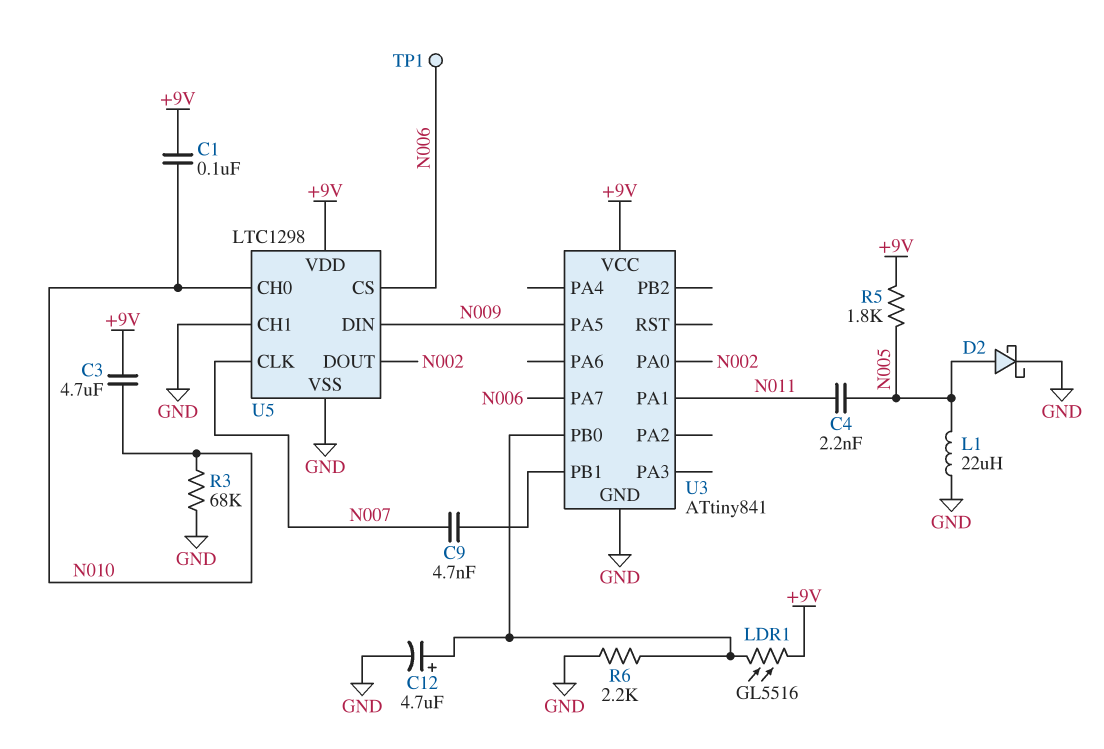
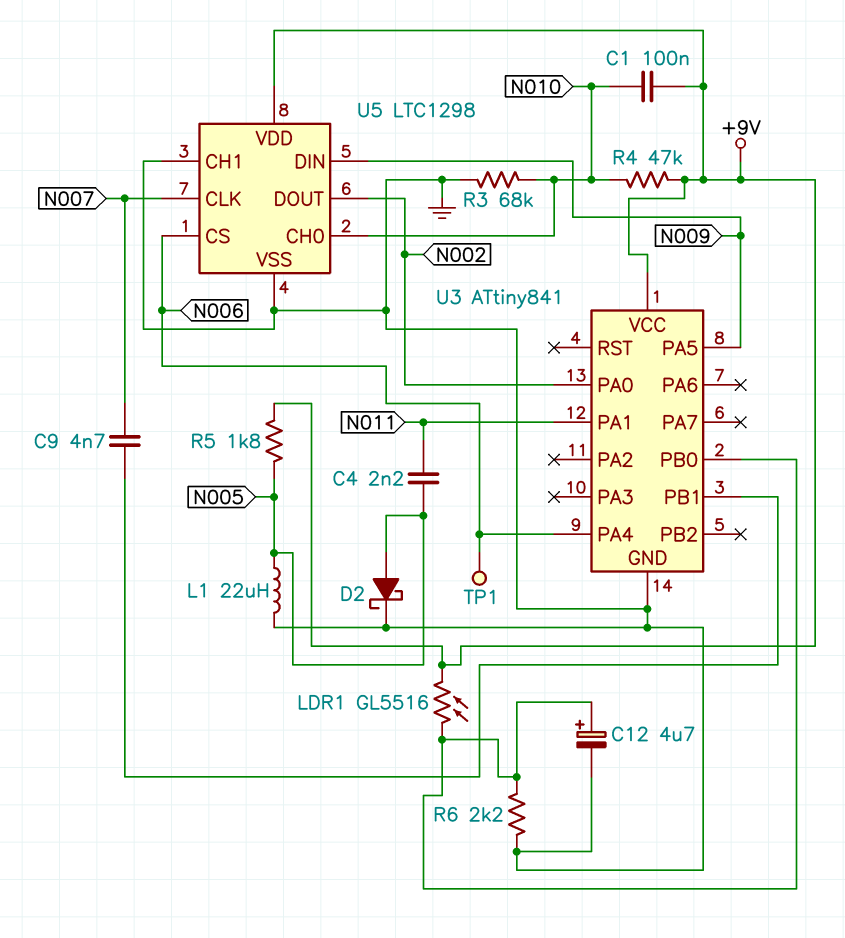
C3: 4.7uF (+9V, N010) -> none
R4: none -> 47k (+9V, N010)
U3 pin PA4: none -> N006
U3 pin PA7: N006 -> none

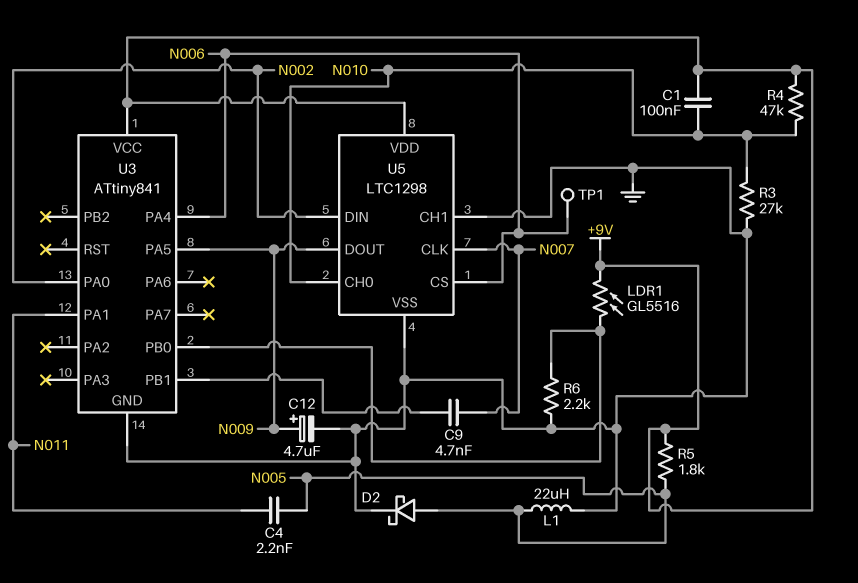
C12: 4.7uF (plus U3/PB0, minus GND) -> 4.7uF (plus N009, minus GND)
R3: 68k (GND, N010) -> 27k (GND, N010)
U5 pin DIN: N009 -> N002
U5 pin DOUT: N002 -> N009

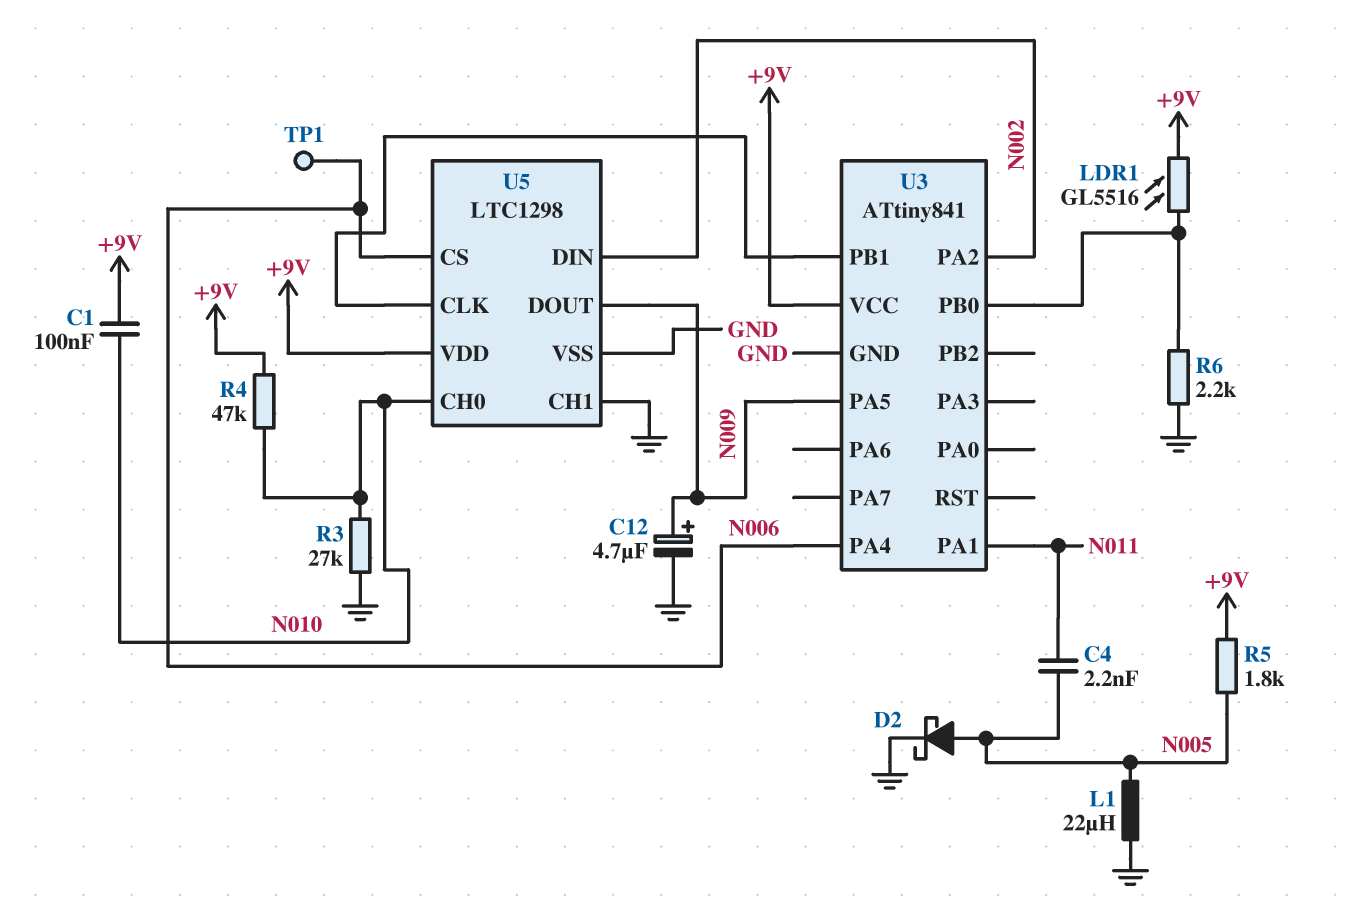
C9: 4.7nF (N007, U3/PB1) -> none
U3 pin PA0: N002 -> none
U3 pin PA2: none -> N002
U5 pin CLK: N007 -> U3/PB1

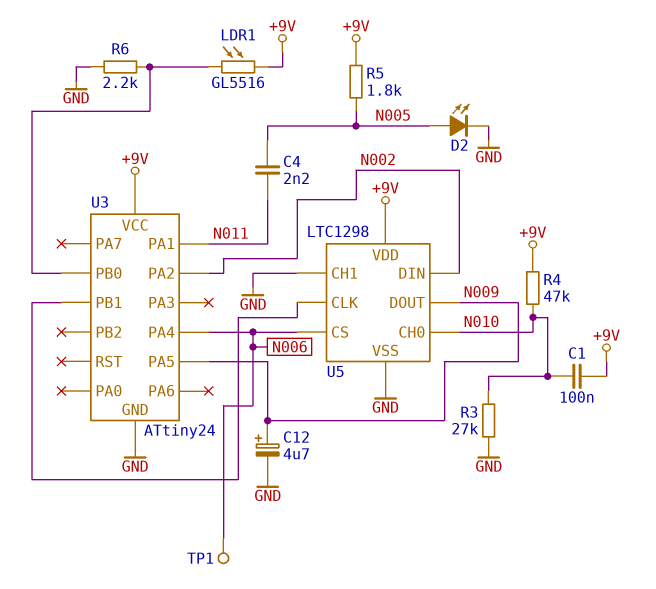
D2: schottky (A N005, K GND) -> LED (A N005, K GND)
L1: 22uH (GND, N005) -> none
U3: ATtiny841 -> ATtiny24

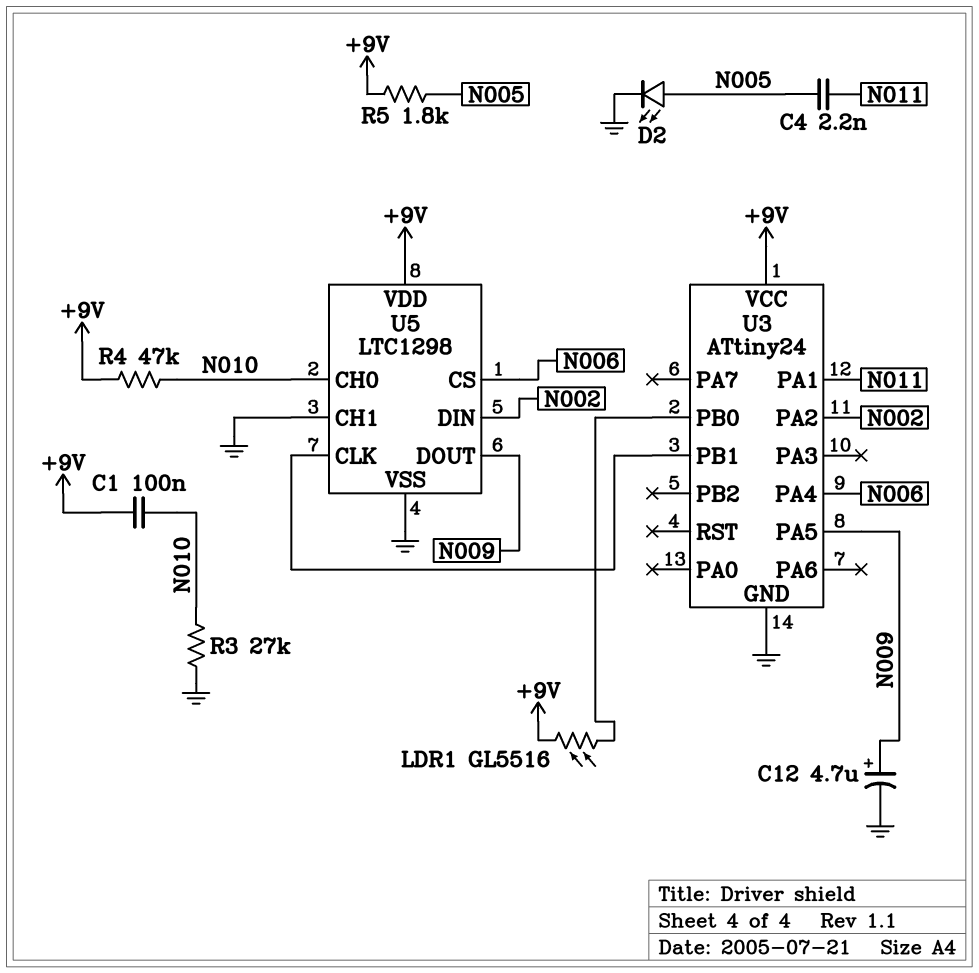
R6: 2.2k (GND, U3/PB0) -> none
TP1: test point (N006) -> none

